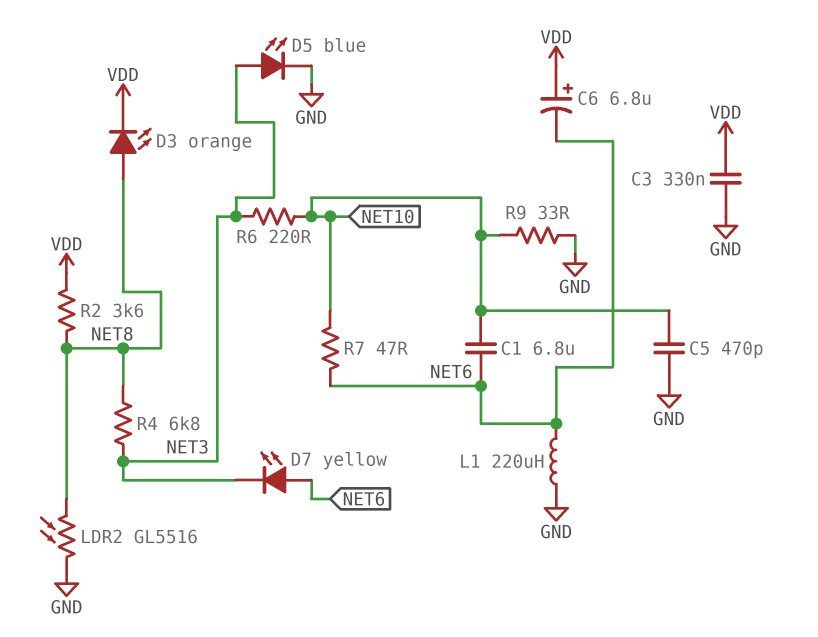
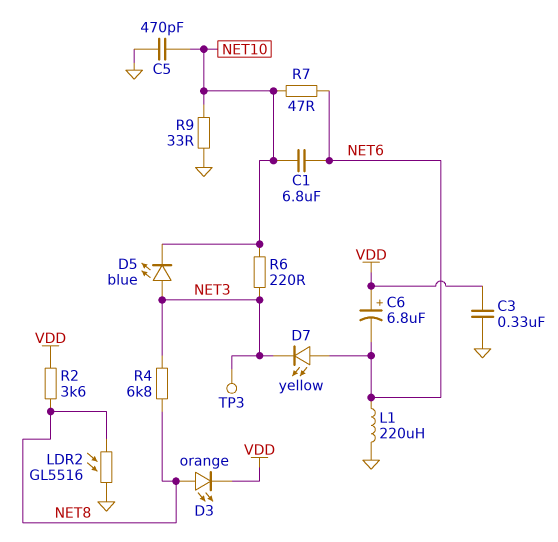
D5: LED blue (A NET3, K GND) -> LED blue (A NET3, K NET10)
TP3: none -> test point (NET3)

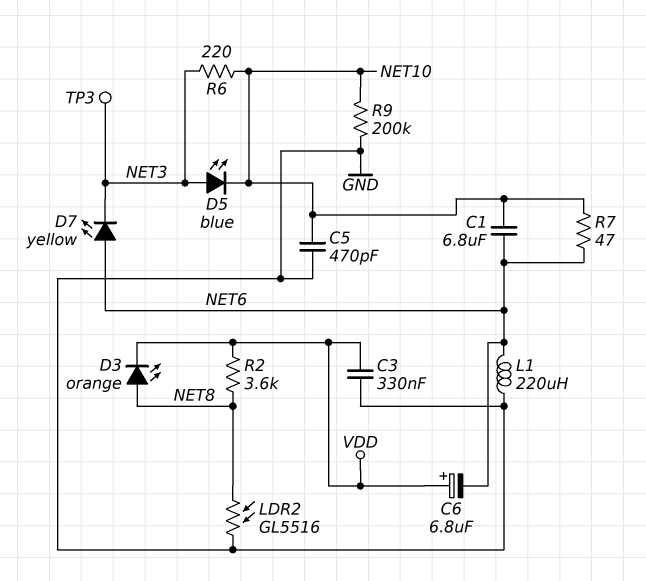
R4: 6.8k (NET3, NET8) -> none
R9: 33 (GND, NET10) -> 200k (GND, NET10)

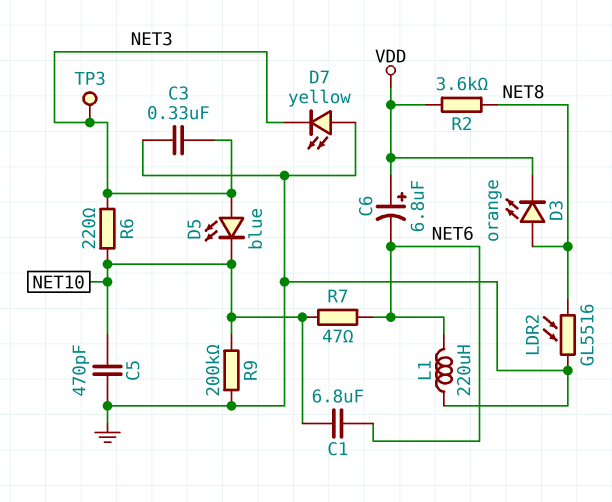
C3: 330nF (GND, VDD) -> 330nF (GND, NET3)
D7: LED yellow (A NET6, K NET3) -> LED yellow (A GND, K NET3)

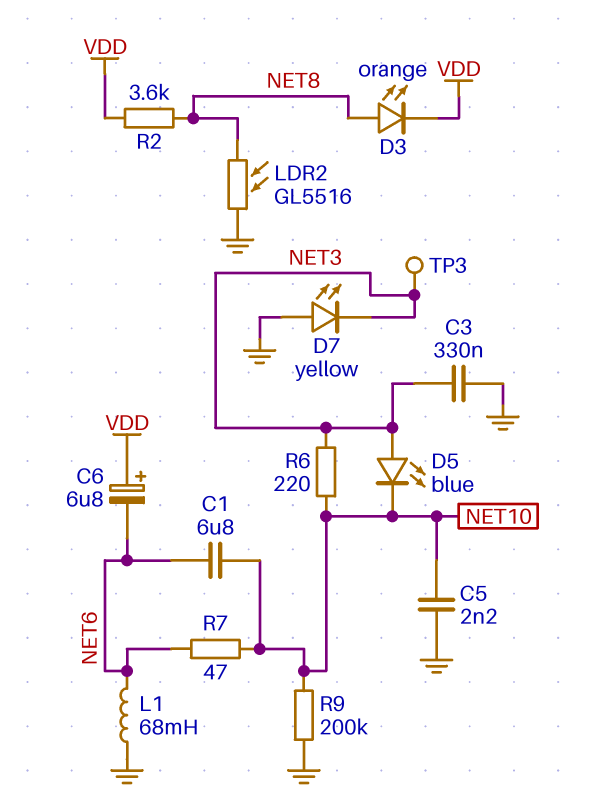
C5: 470pF (GND, NET10) -> 2.2nF (GND, NET10)
L1: 220uH (GND, NET6) -> 68mH (GND, NET6)

